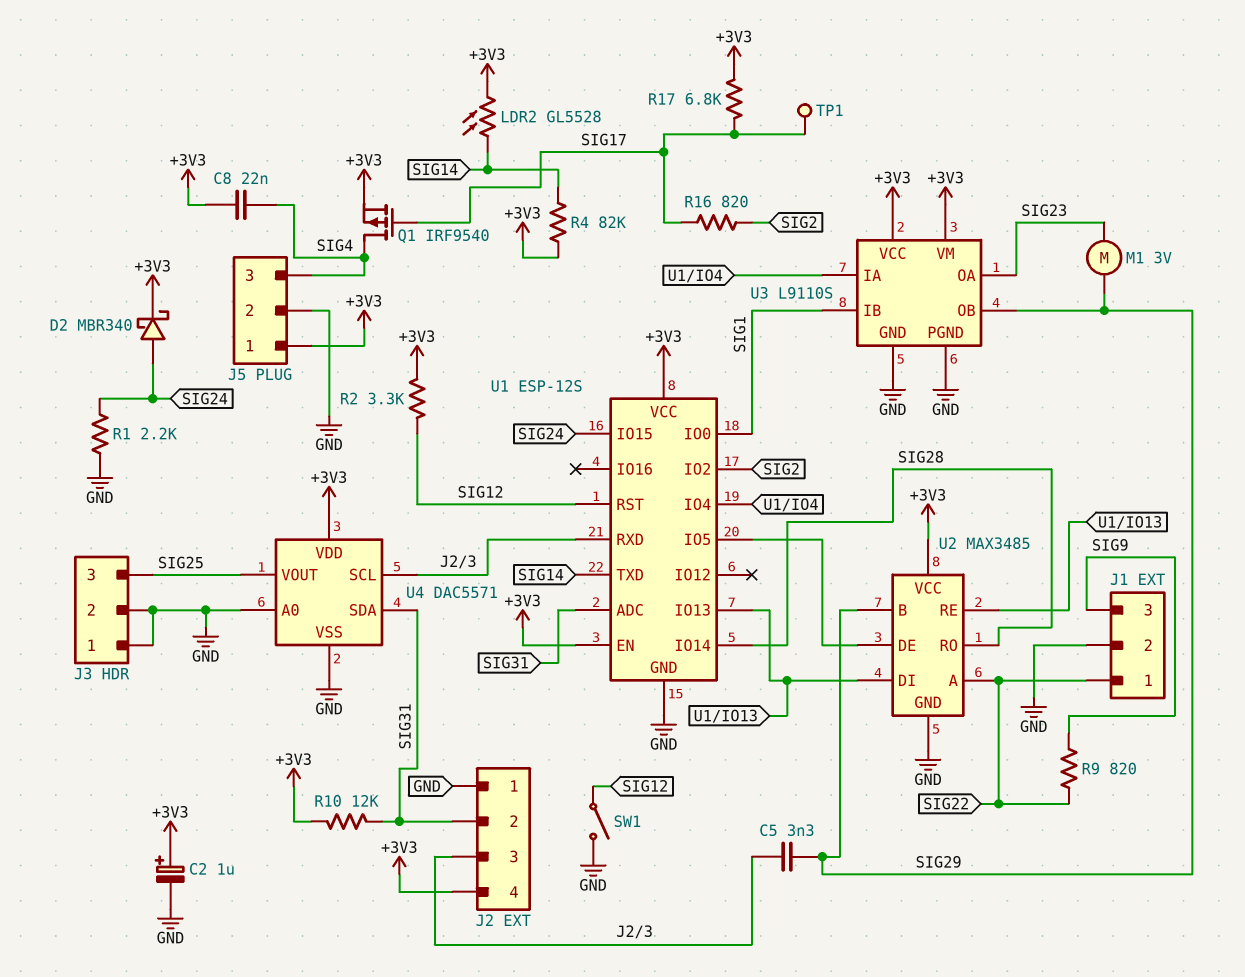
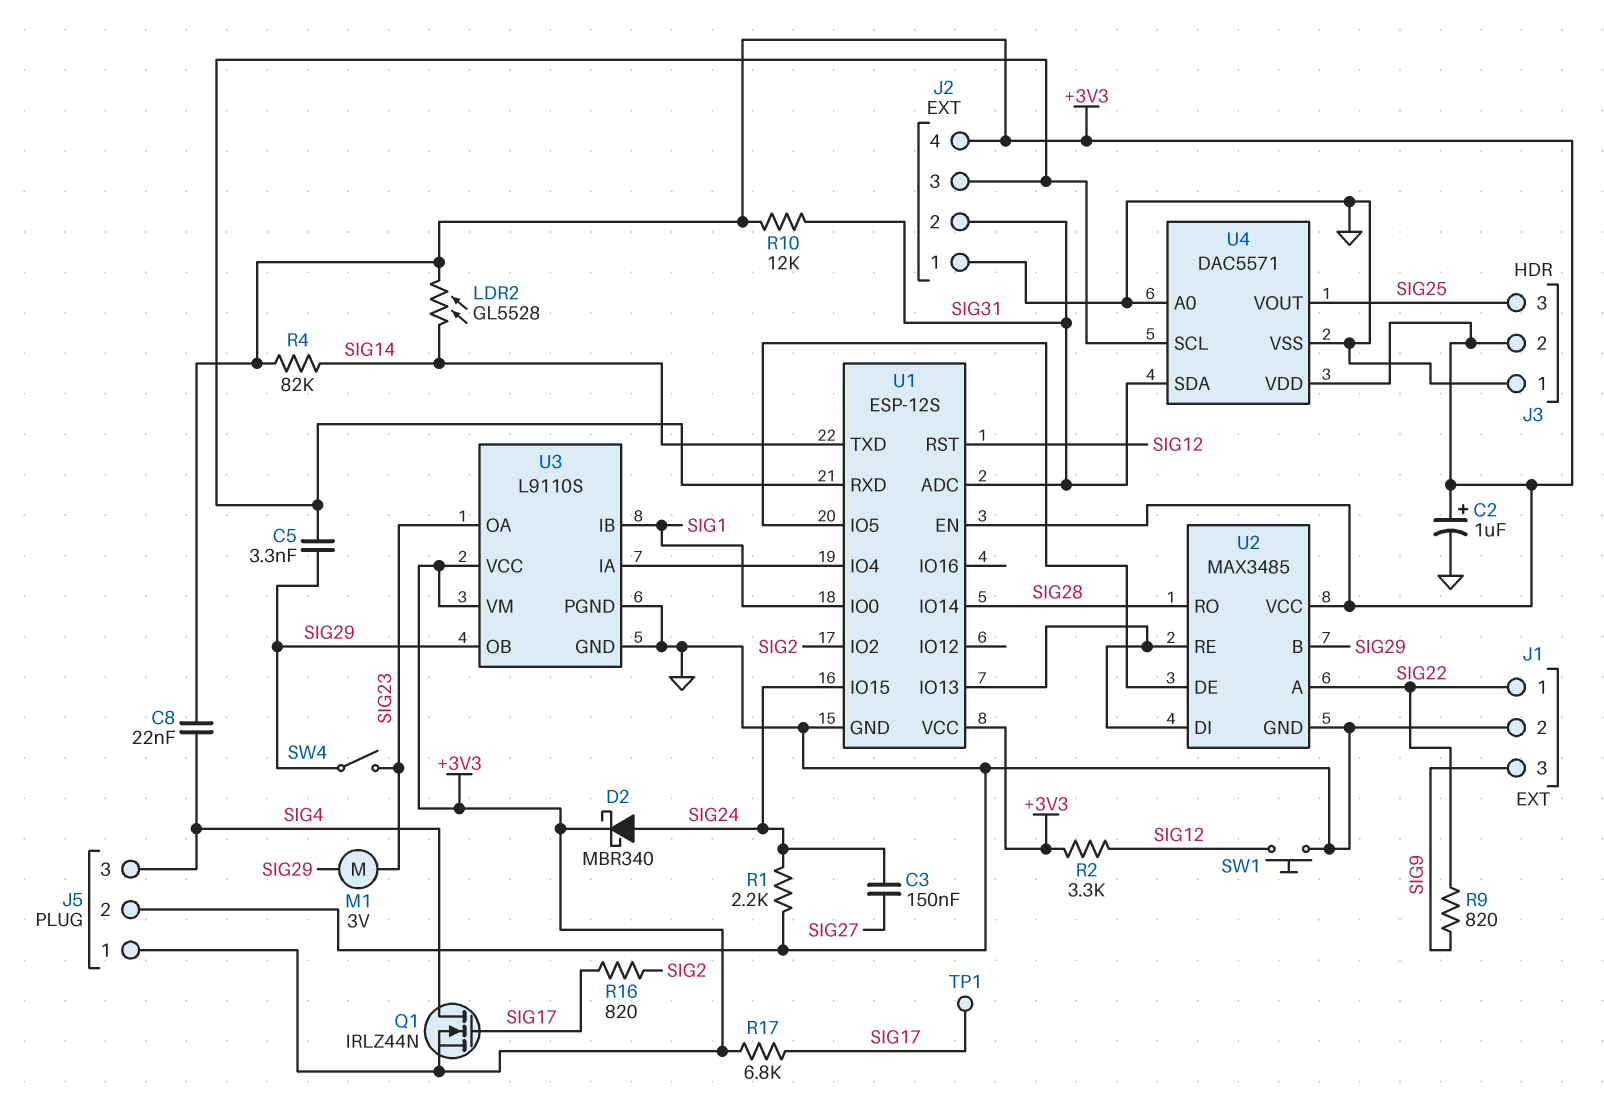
C3: none -> 150nF (SIG24, SIG27)
J3 pin 2: GND -> +3V3
Q1: PMOS IRF9540 (G SIG17, D SIG4, S +3V3) -> NMOS IRLZ44N (G SIG17, D SIG4, S +3V3)
SW1: switch (GND, SIG12) -> button (GND, SIG12)
SW4: none -> switch (SIG23, SIG29)

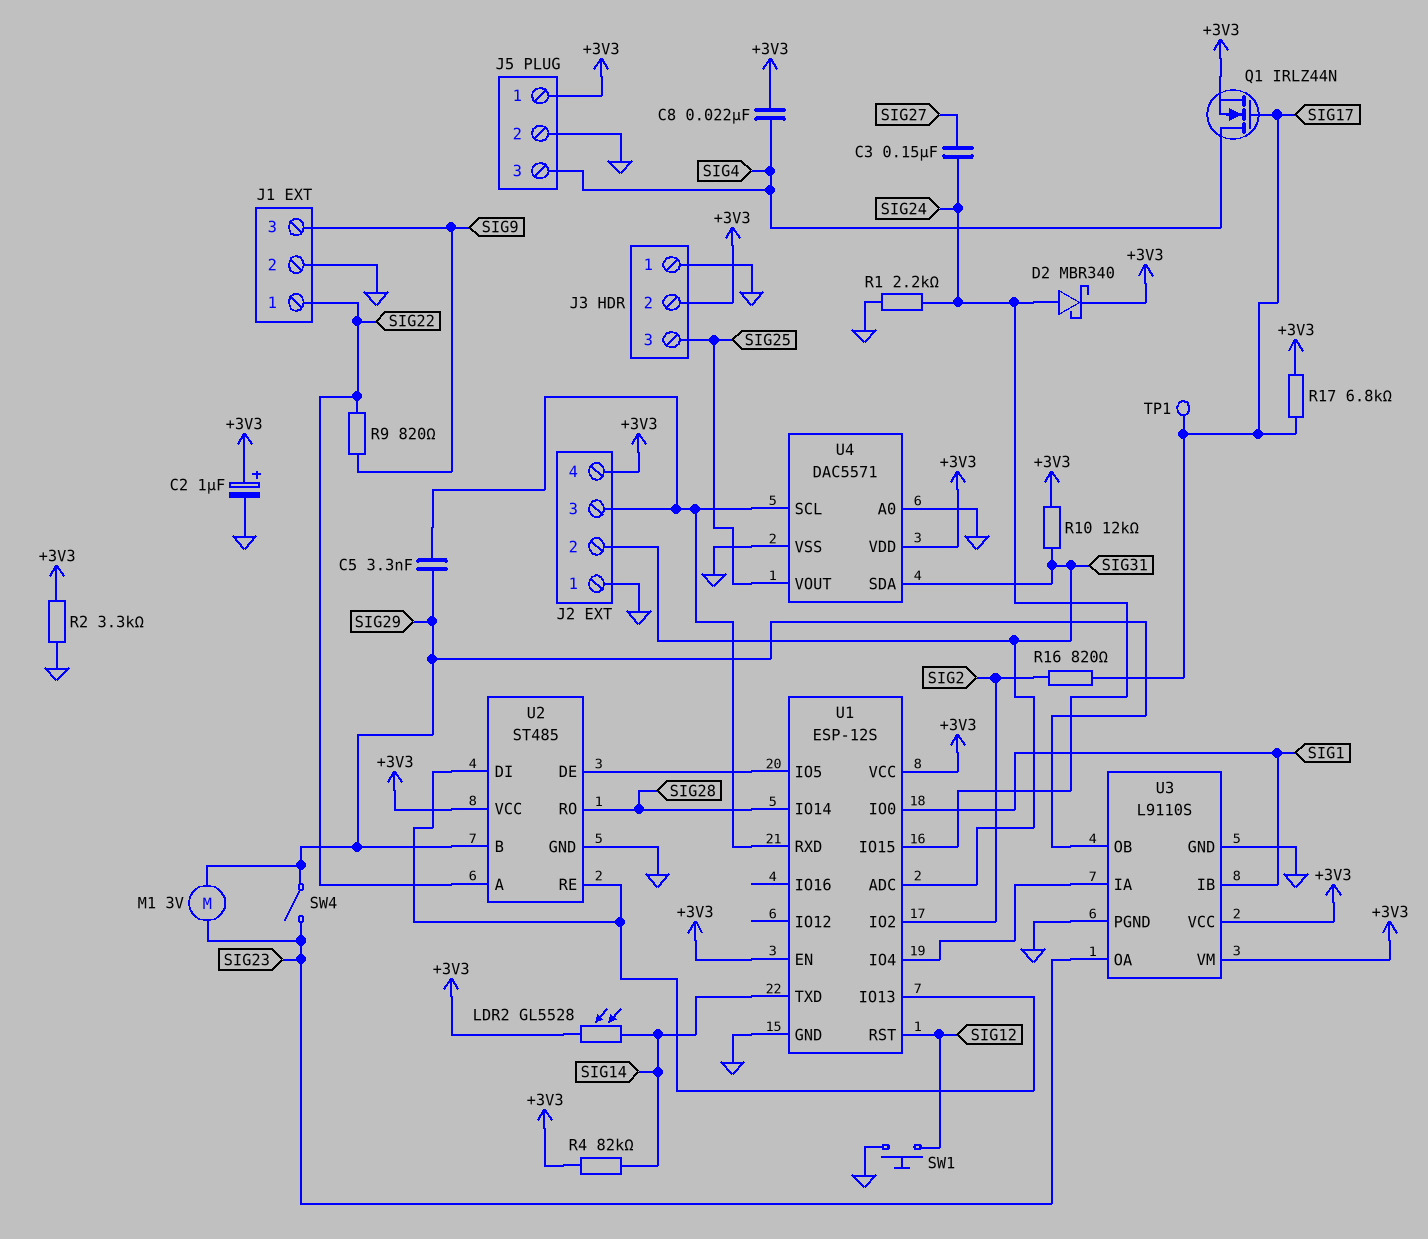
R2: 3.3k (+3V3, SIG12) -> 3.3k (+3V3, GND)
U2: MAX3485 -> ST485

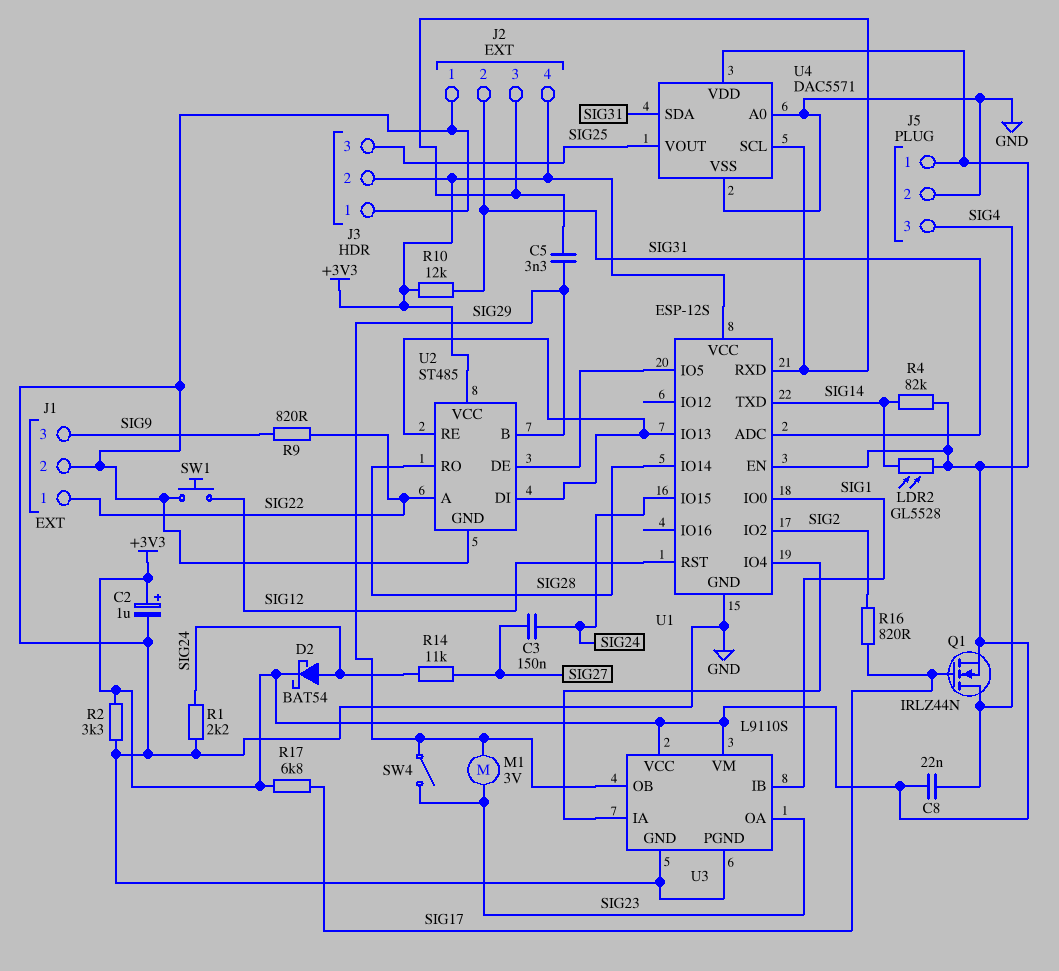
D2: schottky MBR340 (A SIG24, K +3V3) -> schottky BAT54 (A SIG24, K +3V3)
R14: none -> 11k (SIG24, SIG27)
TP1: test point (SIG17) -> none

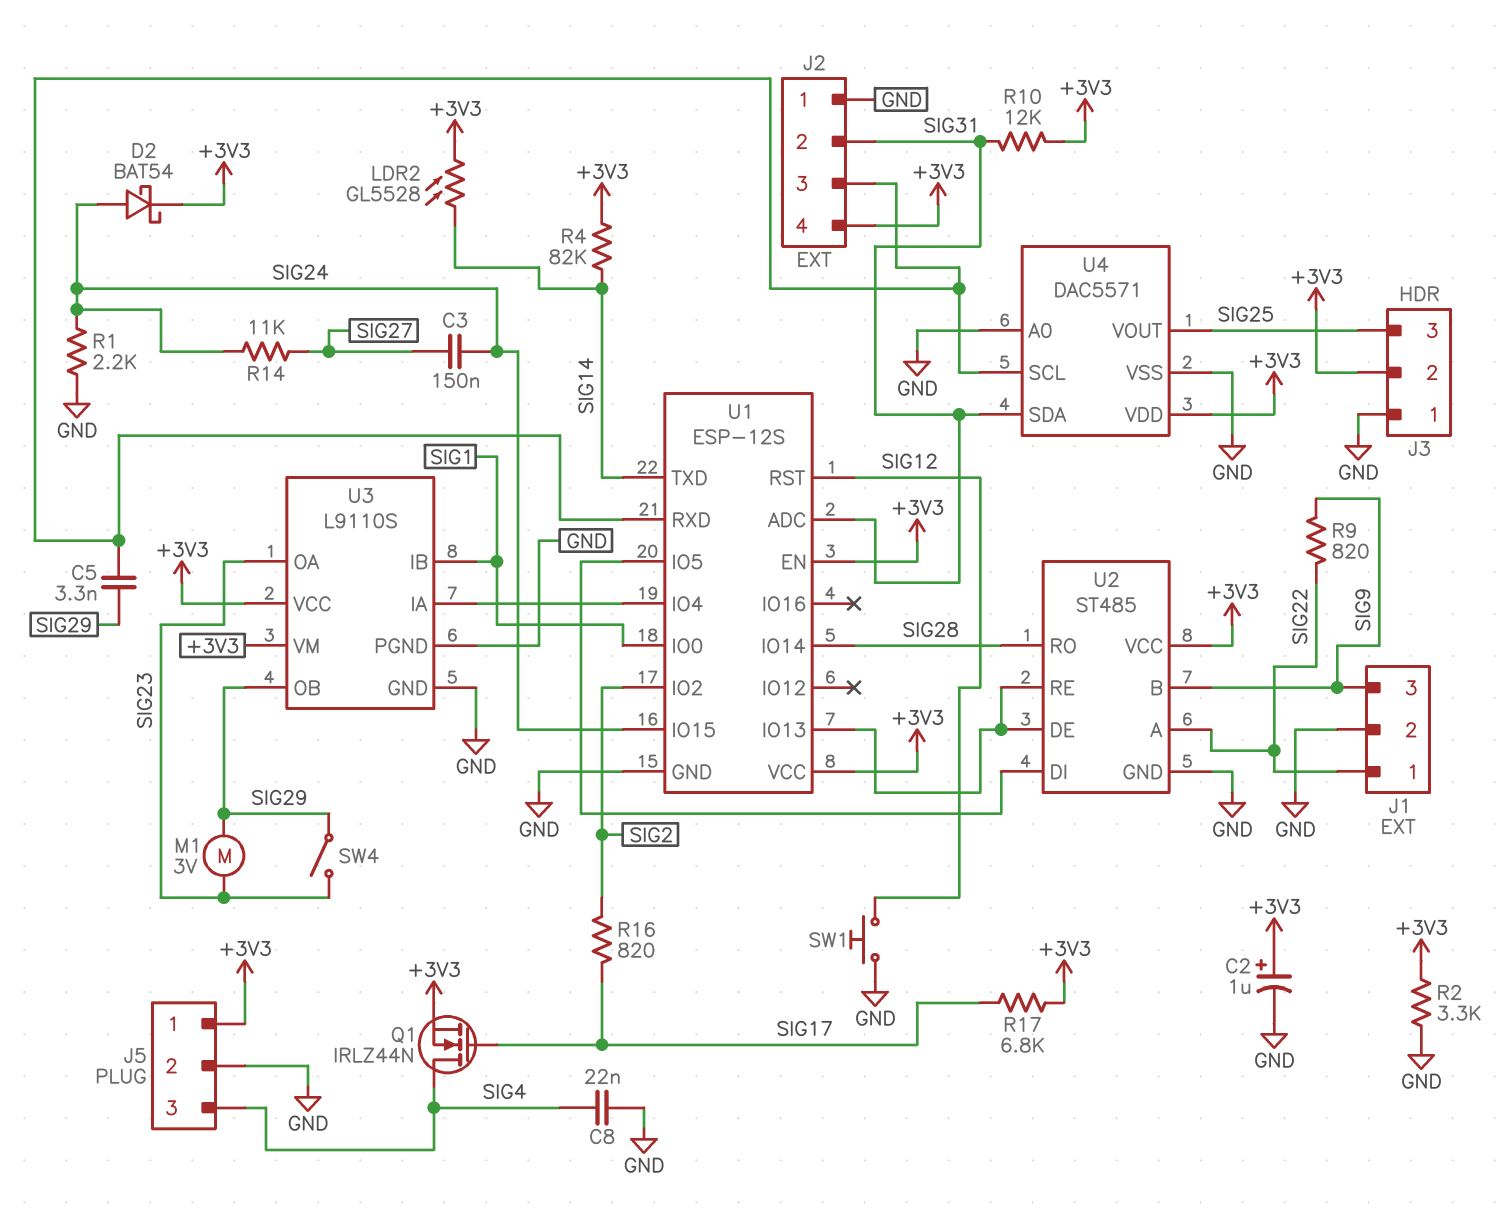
C8: 22nF (+3V3, SIG4) -> 22nF (GND, SIG4)
U2 pin B: SIG29 -> SIG9
U2 pin DE: U1/IO5 -> U1/IO13
U2 pin DI: U1/IO13 -> U1/IO5

